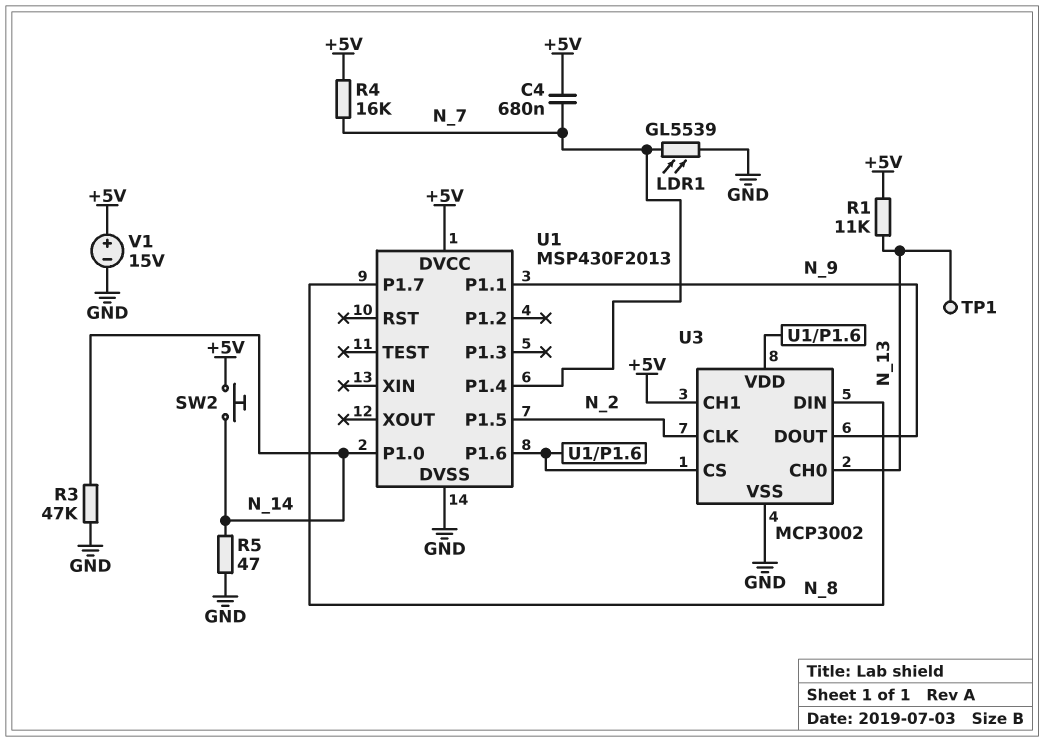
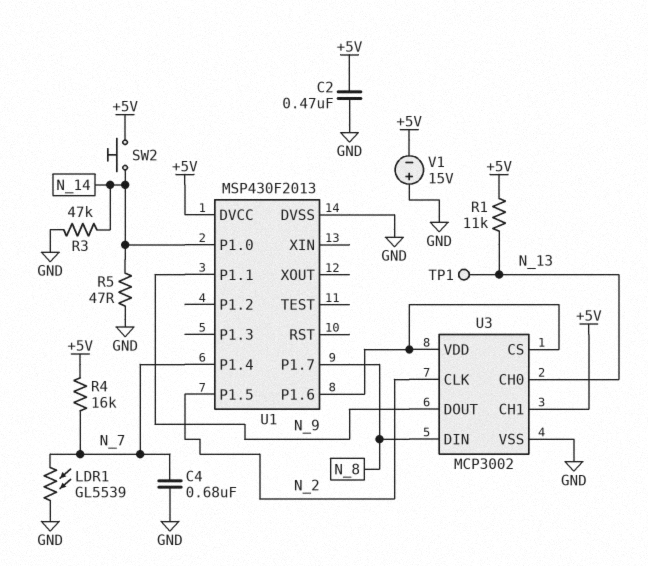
C2: none -> 470nF (+5V, GND)
C4: 680nF (+5V, N_7) -> 680nF (GND, N_7)
V1: 15V (plus +5V, minus GND) -> 15V (plus GND, minus +5V)

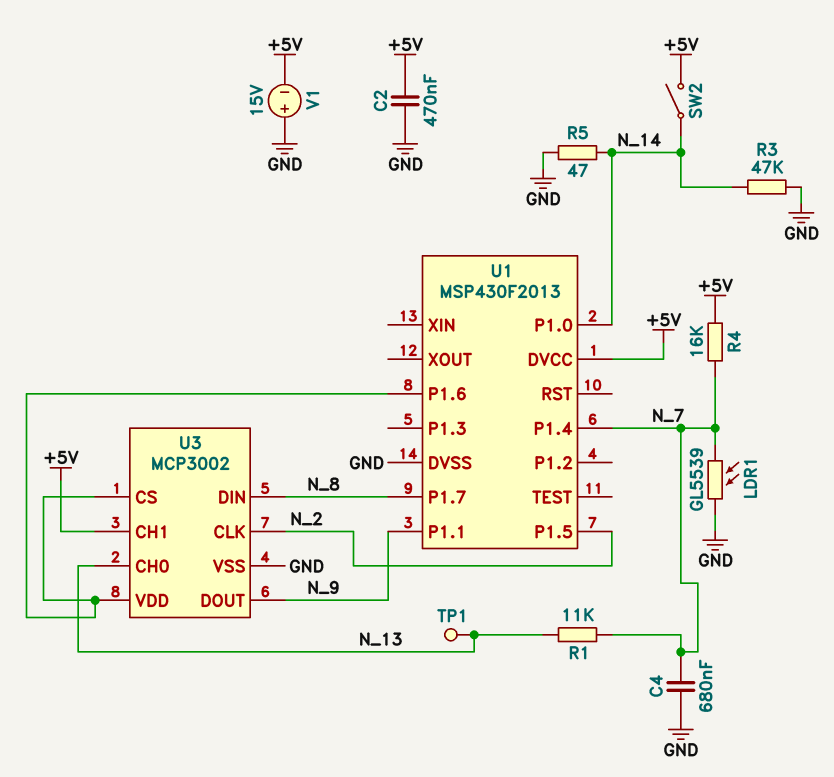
R1: 11k (+5V, N_13) -> 11k (N_7, N_13)
SW2: button (+5V, N_14) -> switch (+5V, N_14)

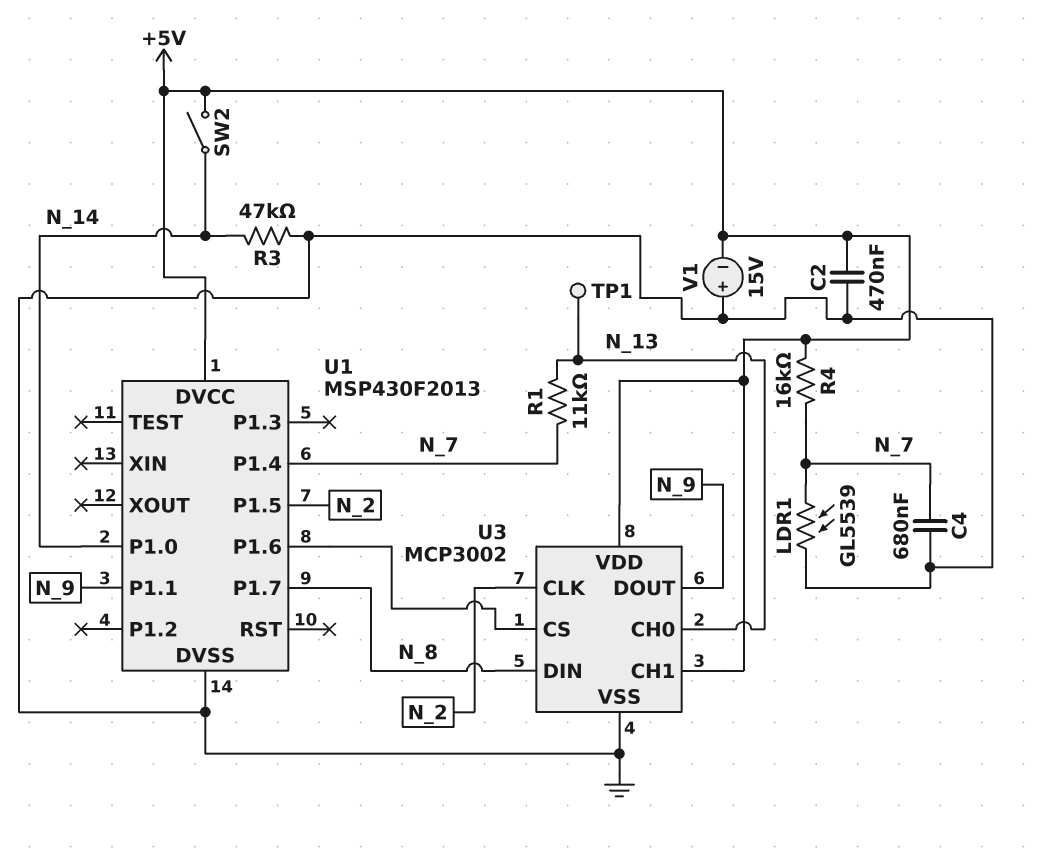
R5: 47 (GND, N_14) -> none
U3 pin VDD: U1/P1.6 -> +5V

